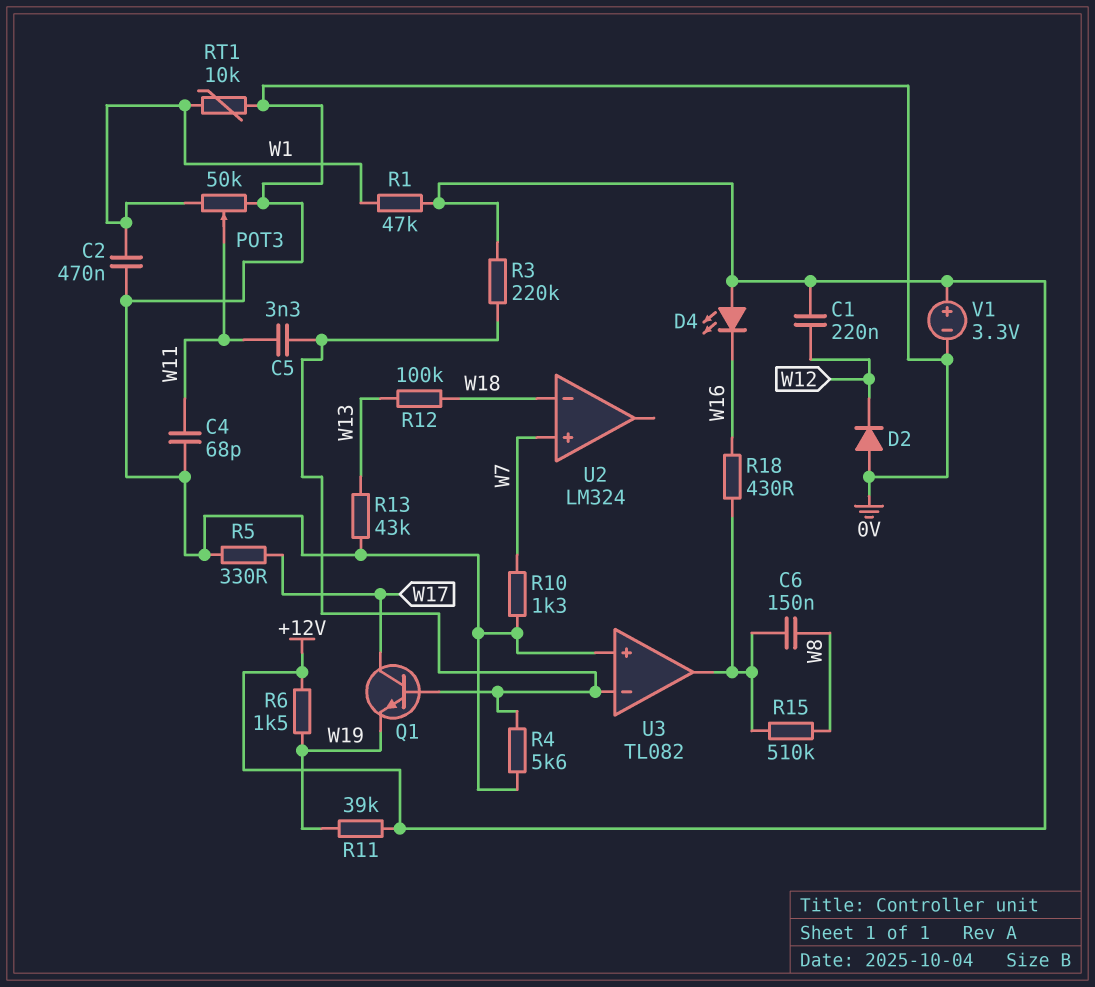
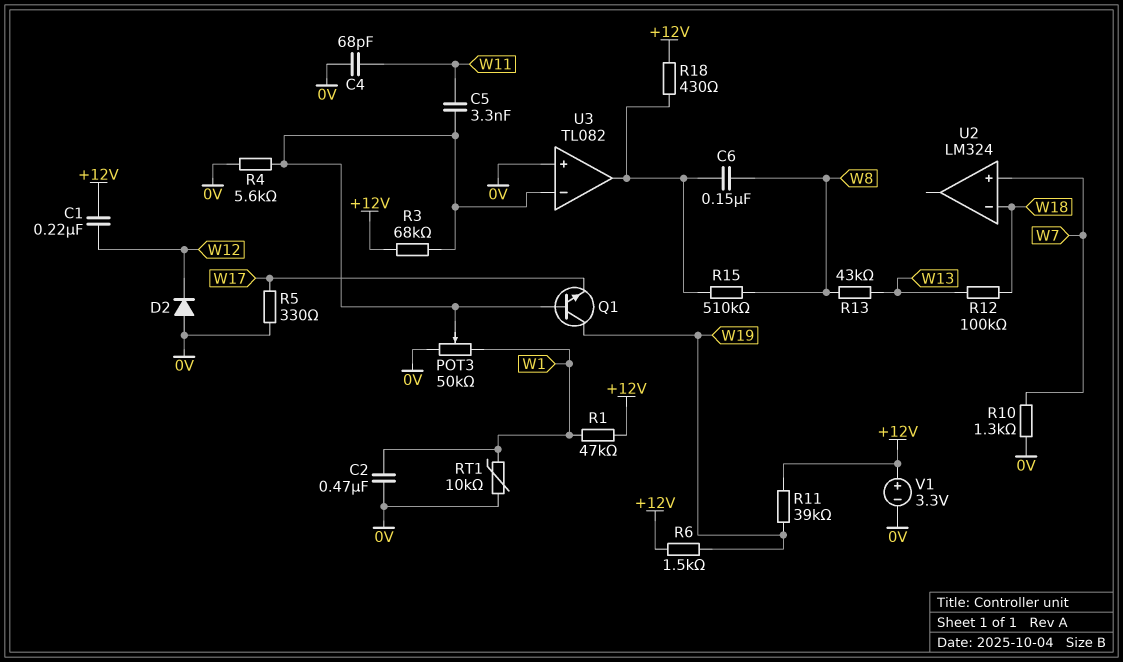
D4: LED (A +12V, K W16) -> none
POT3: 50k (0V, W1, wiper W11) -> 50k (0V, W1, wiper U3/in-)
Q1: NPN (B U3/in-, C W17, E W19) -> NPN (B U3/in-, C W19, E W17)
R3: 220k (+12V, U3/in-) -> 68k (+12V, U3/in-)
R13: 43k (0V, W13) -> 43k (W8, W13)
R18: 430 (U3/out, W16) -> 430 (+12V, U3/out)

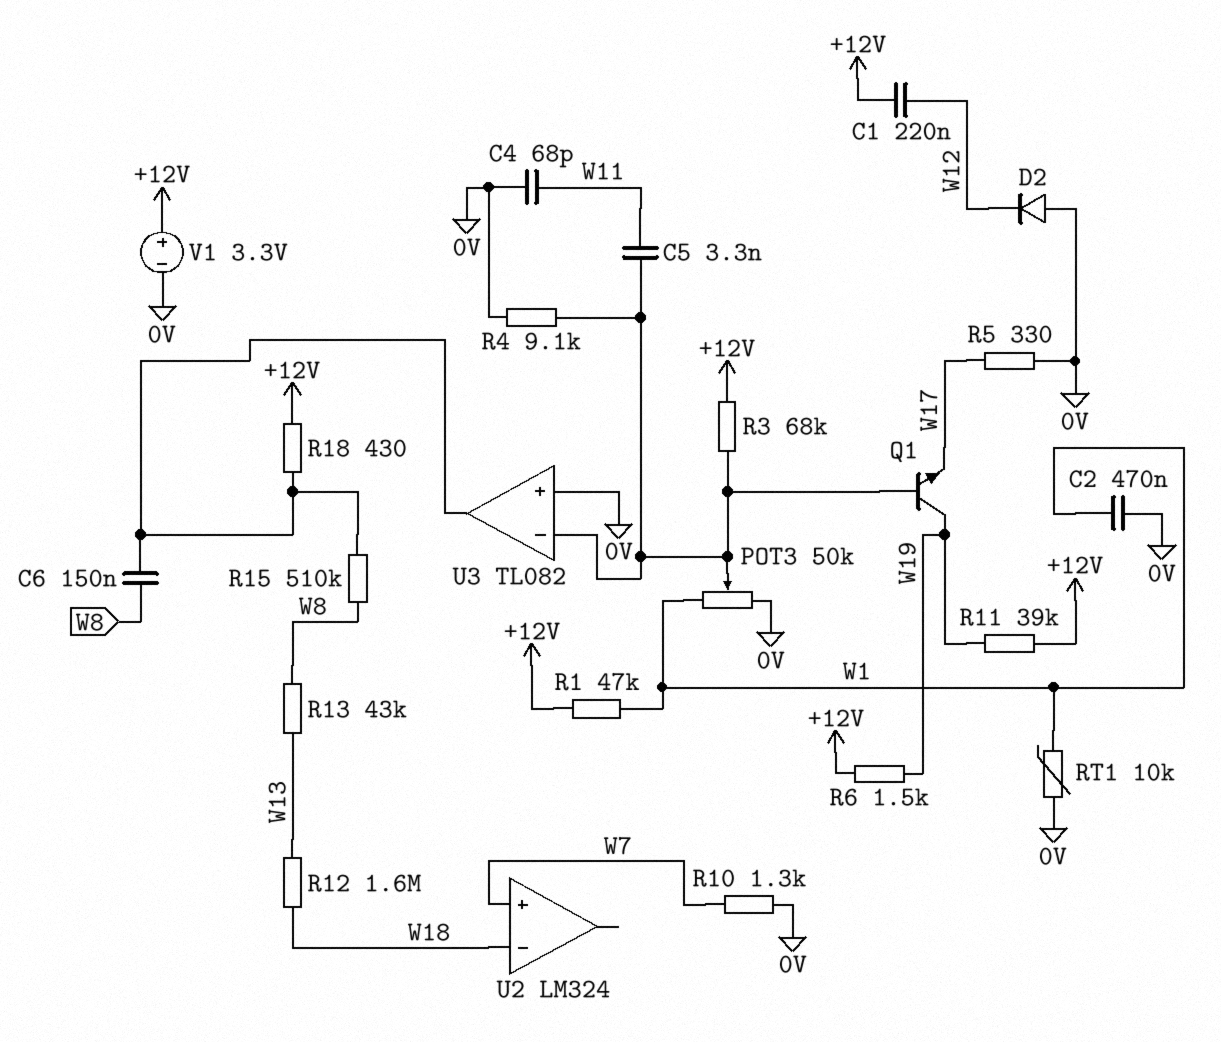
R4: 5.6k (0V, U3/in-) -> 9.1k (0V, U3/in-)
R12: 100k (W13, W18) -> 1.6M (W13, W18)

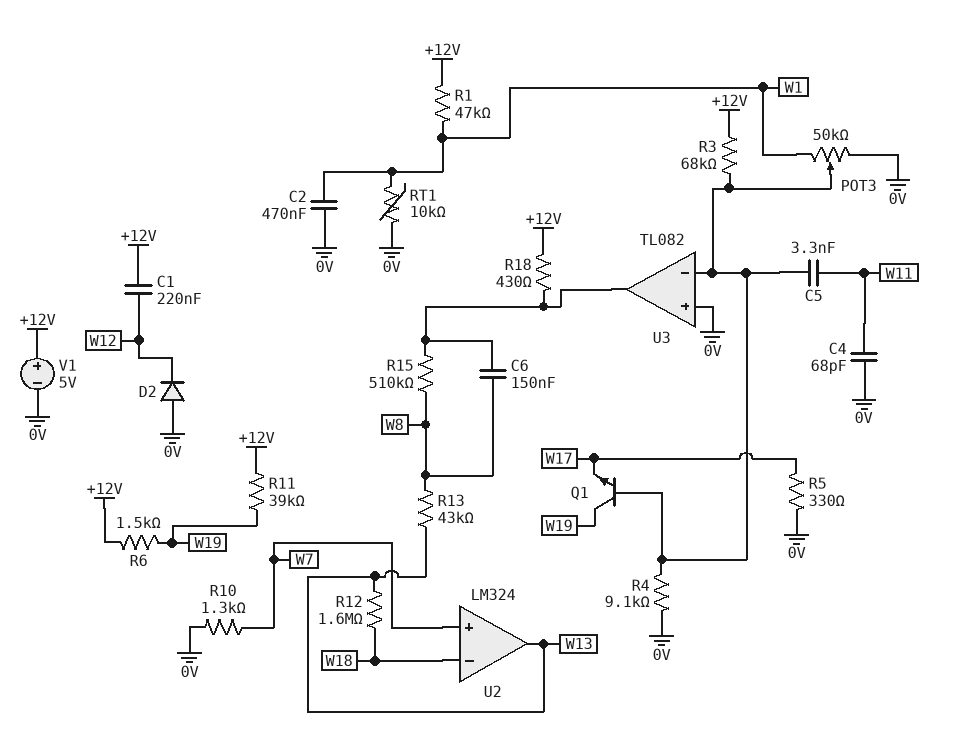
U2 pin out: none -> W13
V1: 3.3V (plus +12V, minus 0V) -> 5V (plus +12V, minus 0V)

